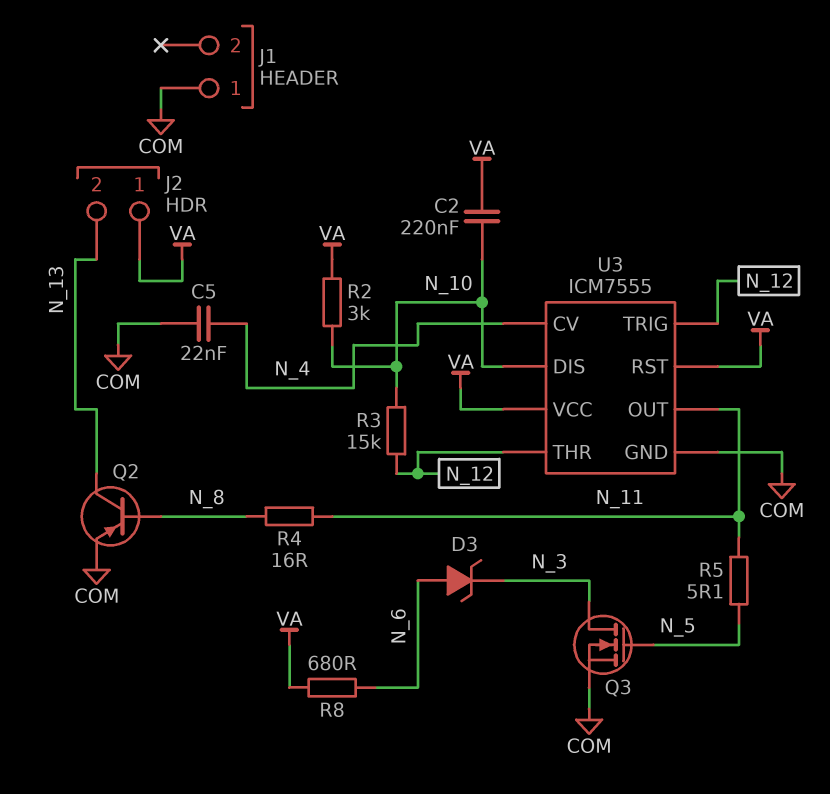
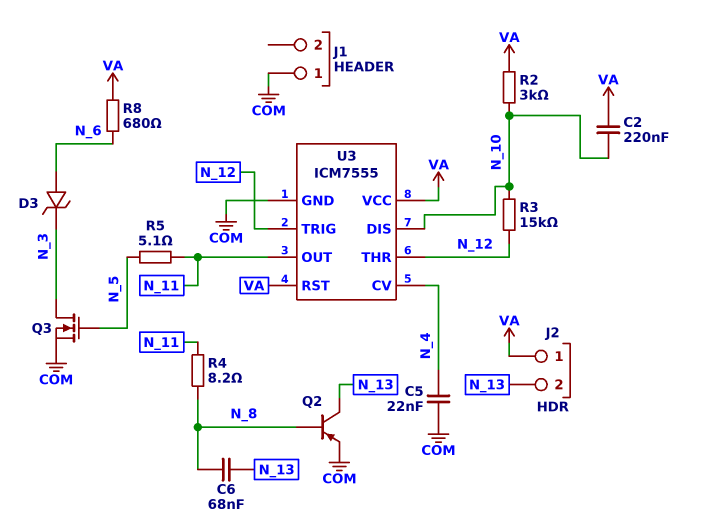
C6: none -> 68nF (N_8, N_13)
R4: 16 (N_8, N_11) -> 8.2 (N_8, N_11)

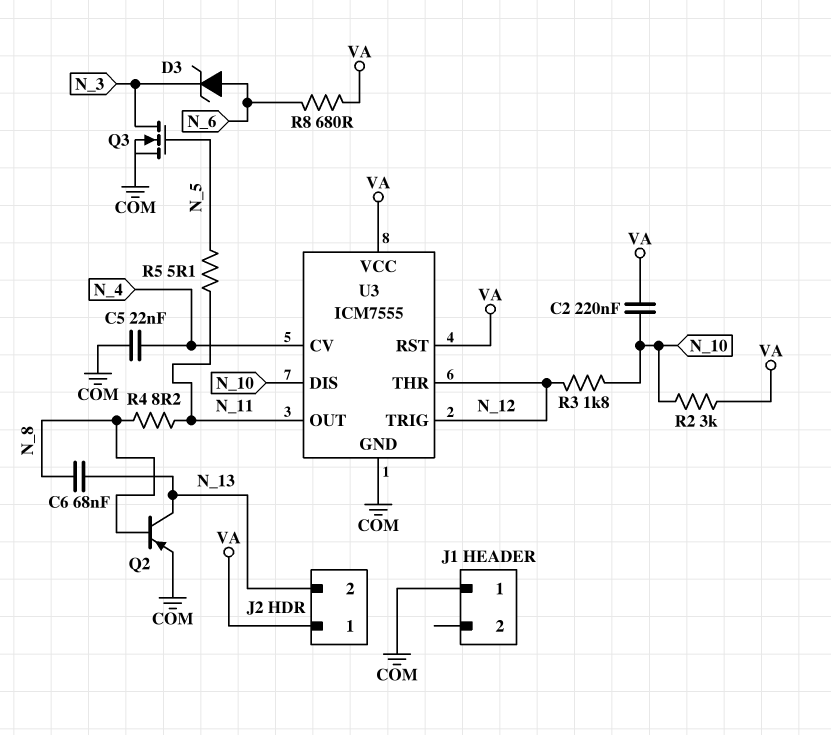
R3: 15k (N_10, N_12) -> 1.8k (N_10, N_12)

